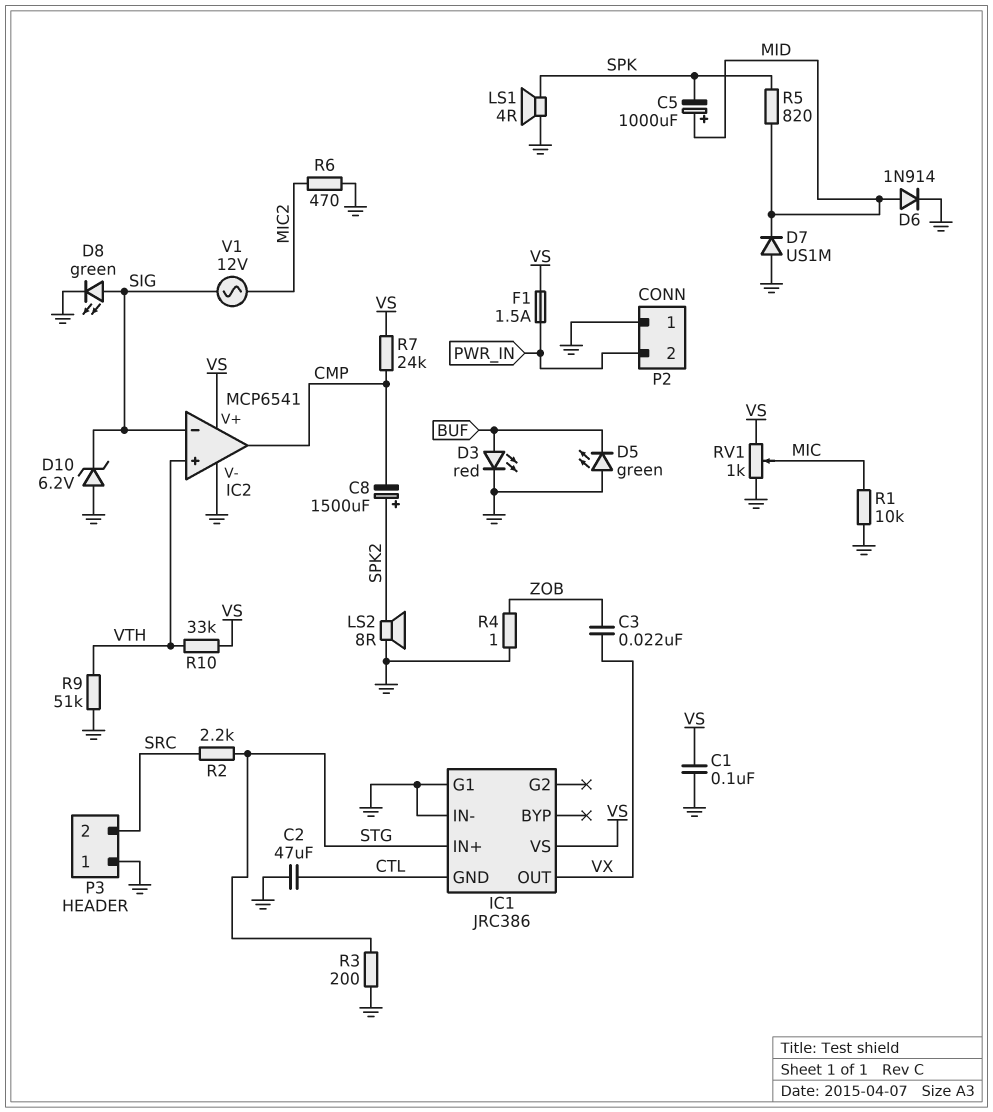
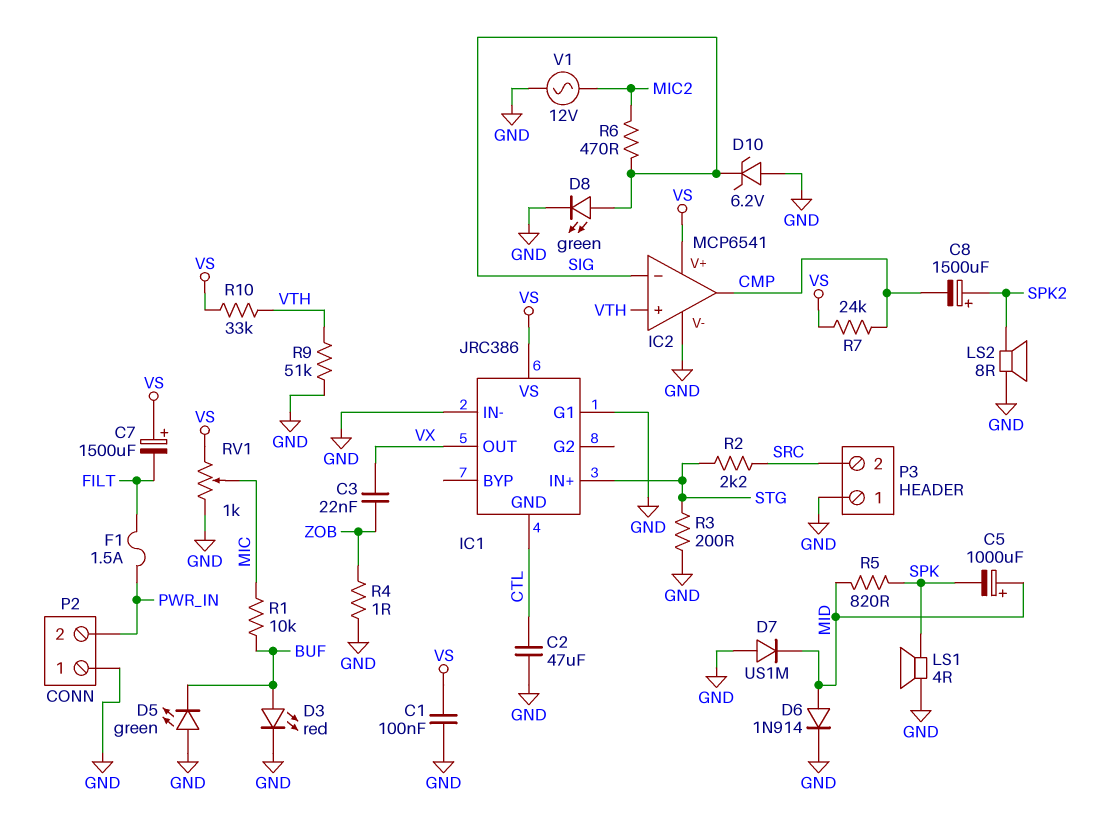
C7: none -> 1500uF (plus VS, minus FILT)
F1: 1.5A (PWR_IN, VS) -> 1.5A (FILT, PWR_IN)
R1: 10k (GND, MIC) -> 10k (BUF, MIC)
R6: 470 (GND, MIC2) -> 470 (MIC2, SIG)
V1: AC 12V (MIC2, SIG) -> AC 12V (GND, MIC2)

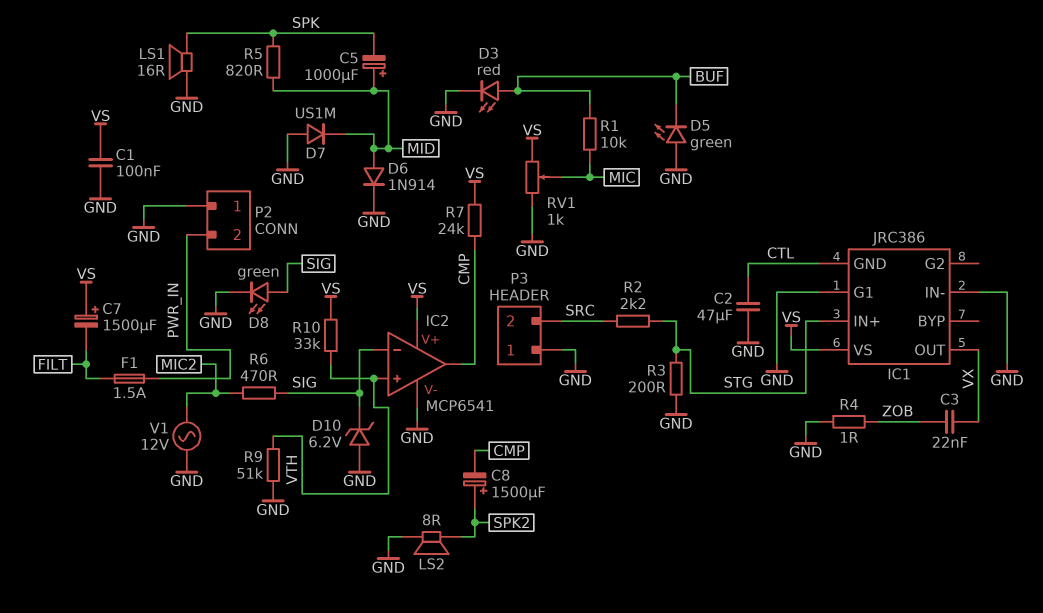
LS1: speaker 4R (GND, SPK) -> speaker 16R (GND, SPK)

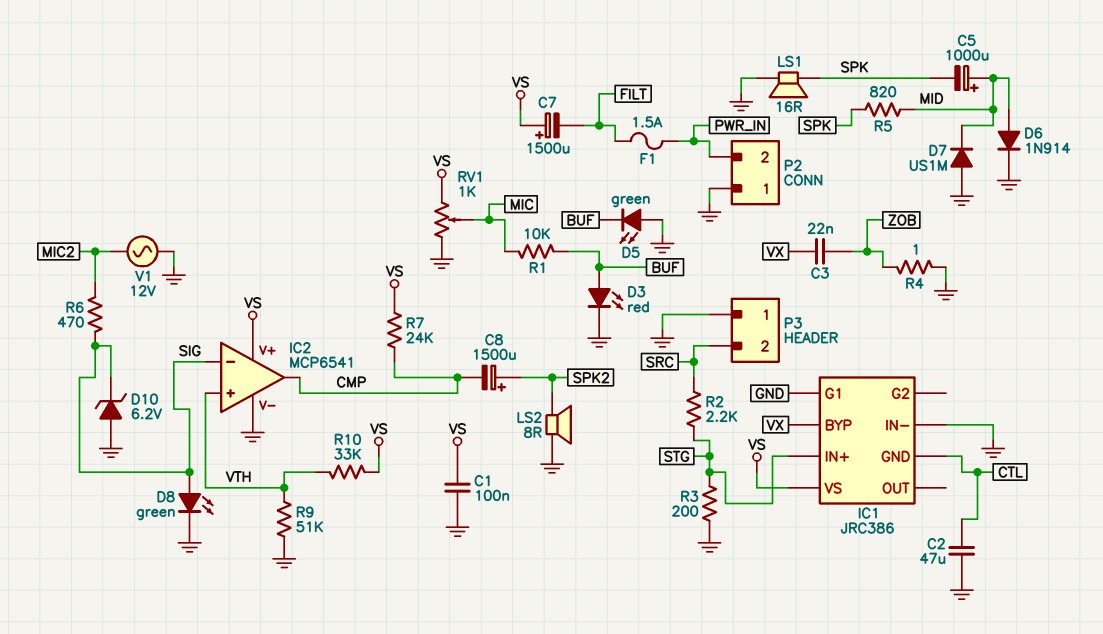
IC1 pin BYP: none -> VX
IC1 pin OUT: VX -> none

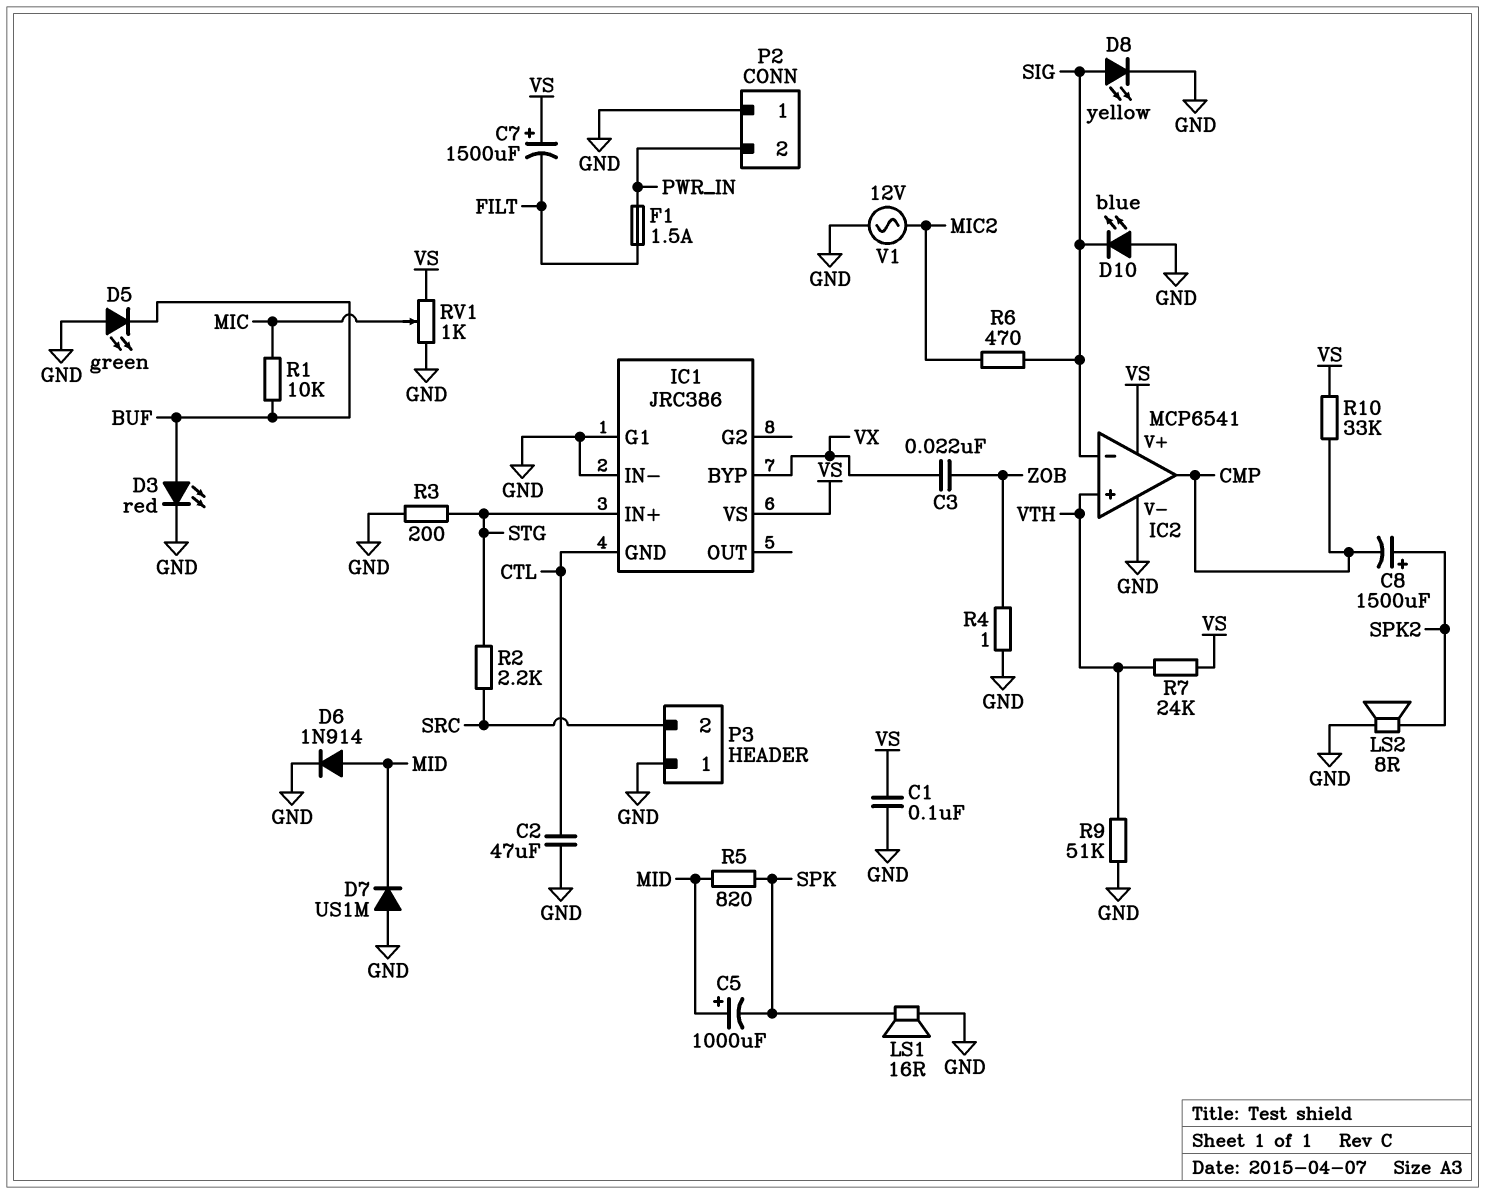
D8: LED green (A SIG, K GND) -> LED yellow (A SIG, K GND)
D10: zener 6.2V (A GND, K SIG) -> LED blue (A GND, K SIG)
R7: 24k (CMP, VS) -> 24k (VS, VTH)
R10: 33k (VS, VTH) -> 33k (CMP, VS)

